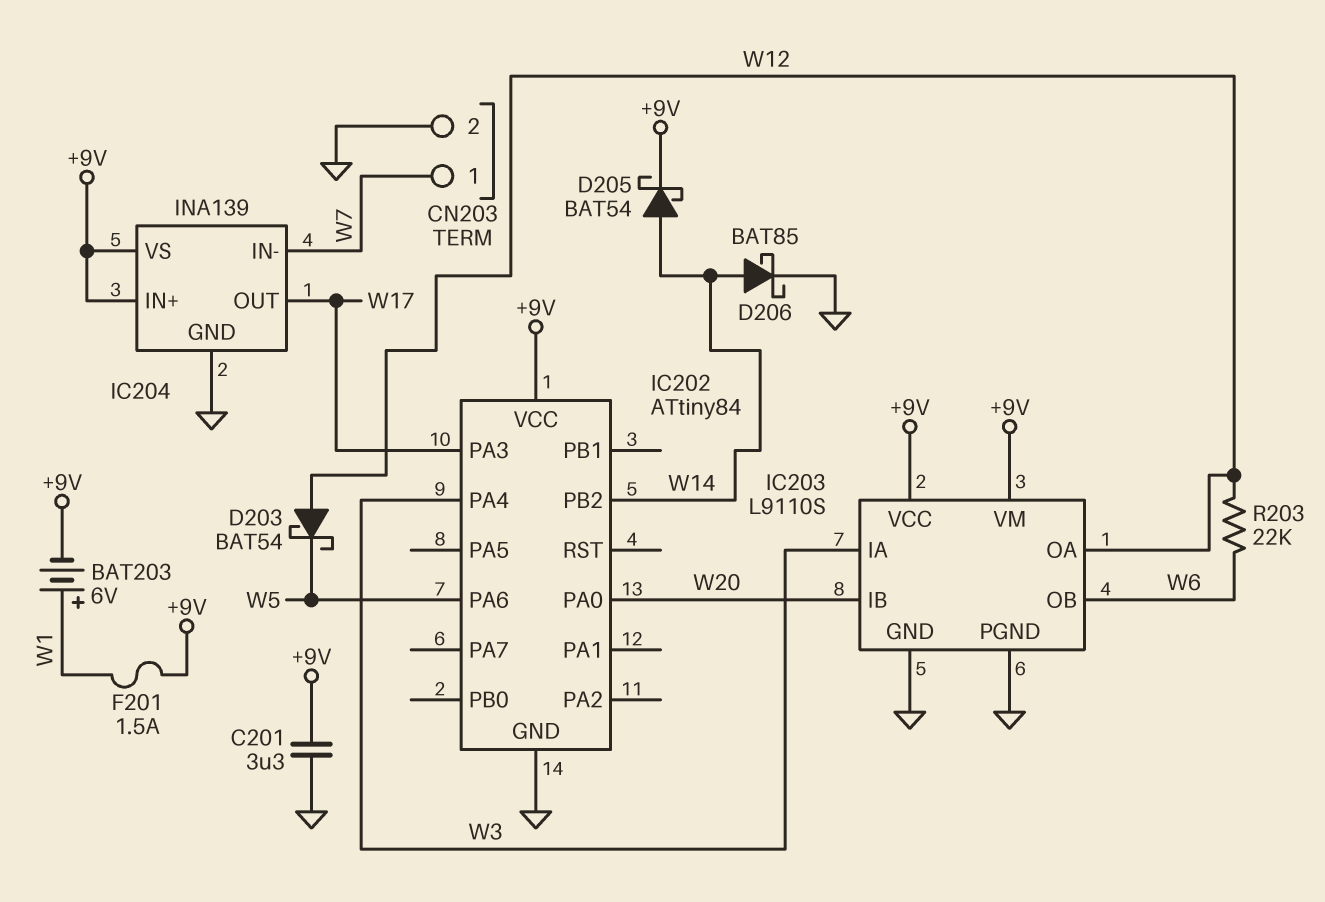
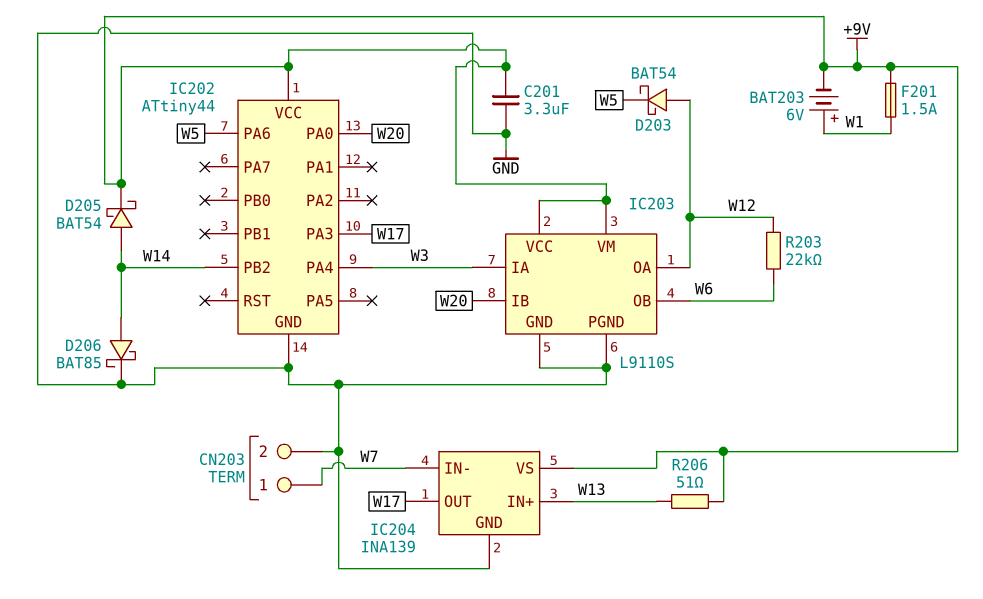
IC202: ATtiny84 -> ATtiny44
IC204 pin IN+: +9V -> W13
R206: none -> 51 (+9V, W13)

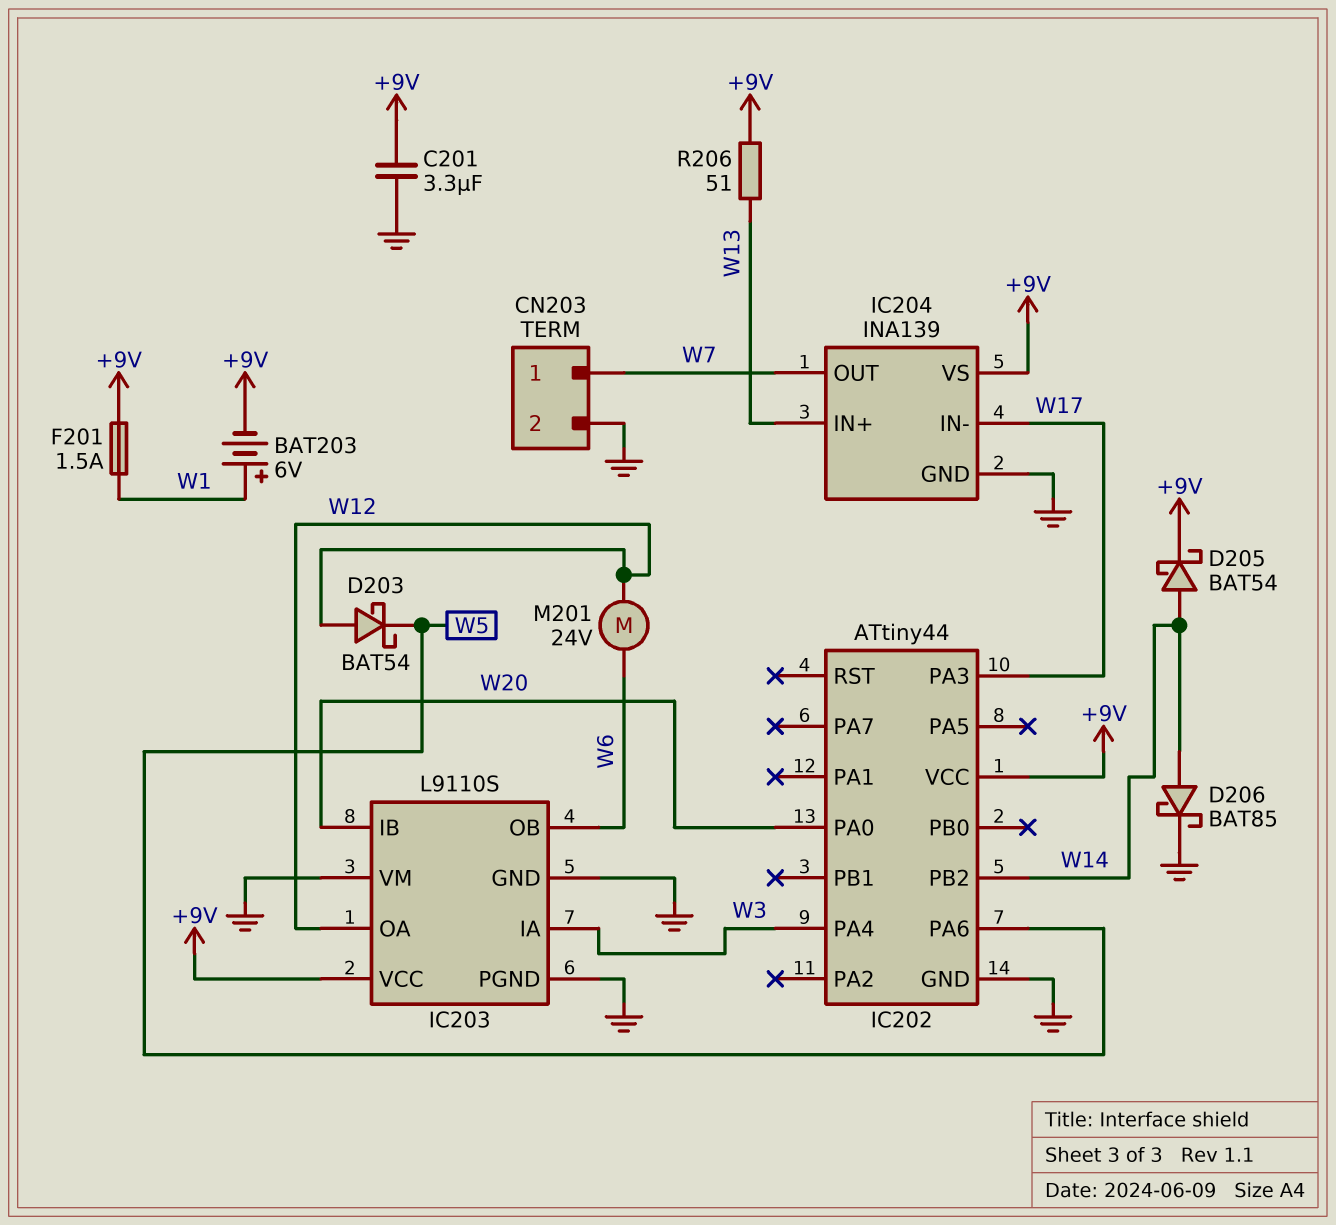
IC203 pin VM: +9V -> GND
IC204 pin IN-: W7 -> W17
IC204 pin OUT: W17 -> W7
M201: none -> motor 24V (W6, W12)
R203: 22k (W6, W12) -> none

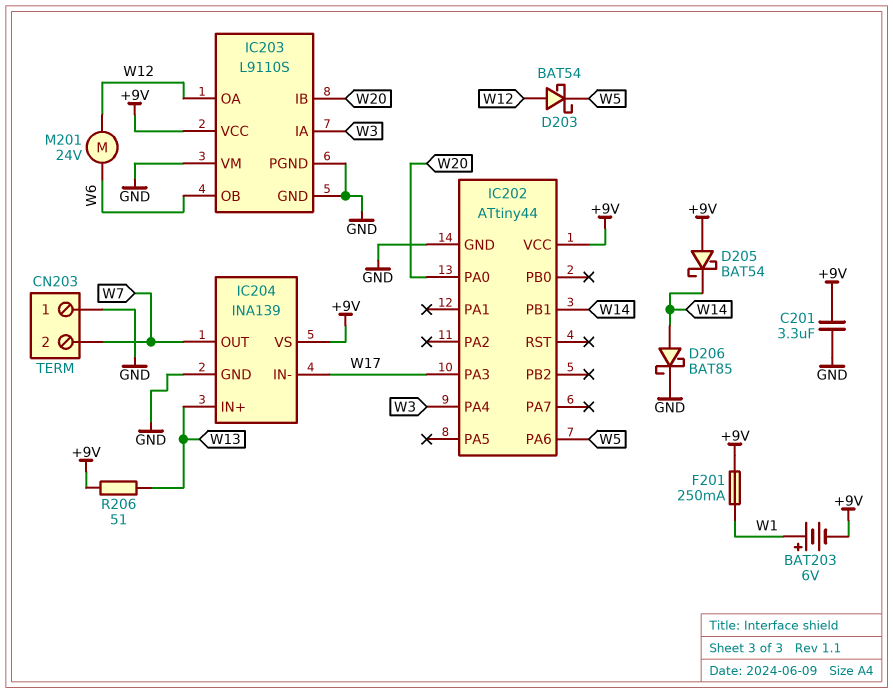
CN203 pin 1: W7 -> GND
CN203 pin 2: GND -> W7
D205: schottky BAT54 (A W14, K +9V) -> schottky BAT54 (A +9V, K W14)
F201: 1.5A (+9V, W1) -> 250mA (+9V, W1)
IC202 pin PB1: none -> W14
IC202 pin PB2: W14 -> none

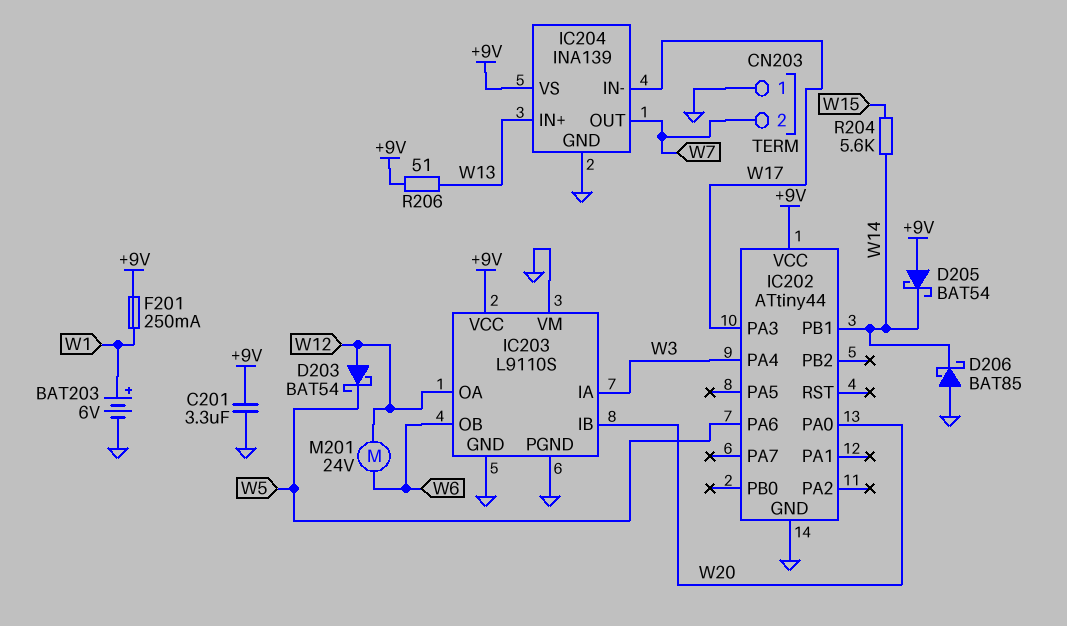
BAT203: 6V (plus W1, minus +9V) -> 6V (plus W1, minus GND)
D206: schottky BAT85 (A W14, K GND) -> schottky BAT85 (A GND, K W14)
R204: none -> 5.6k (W14, W15)

